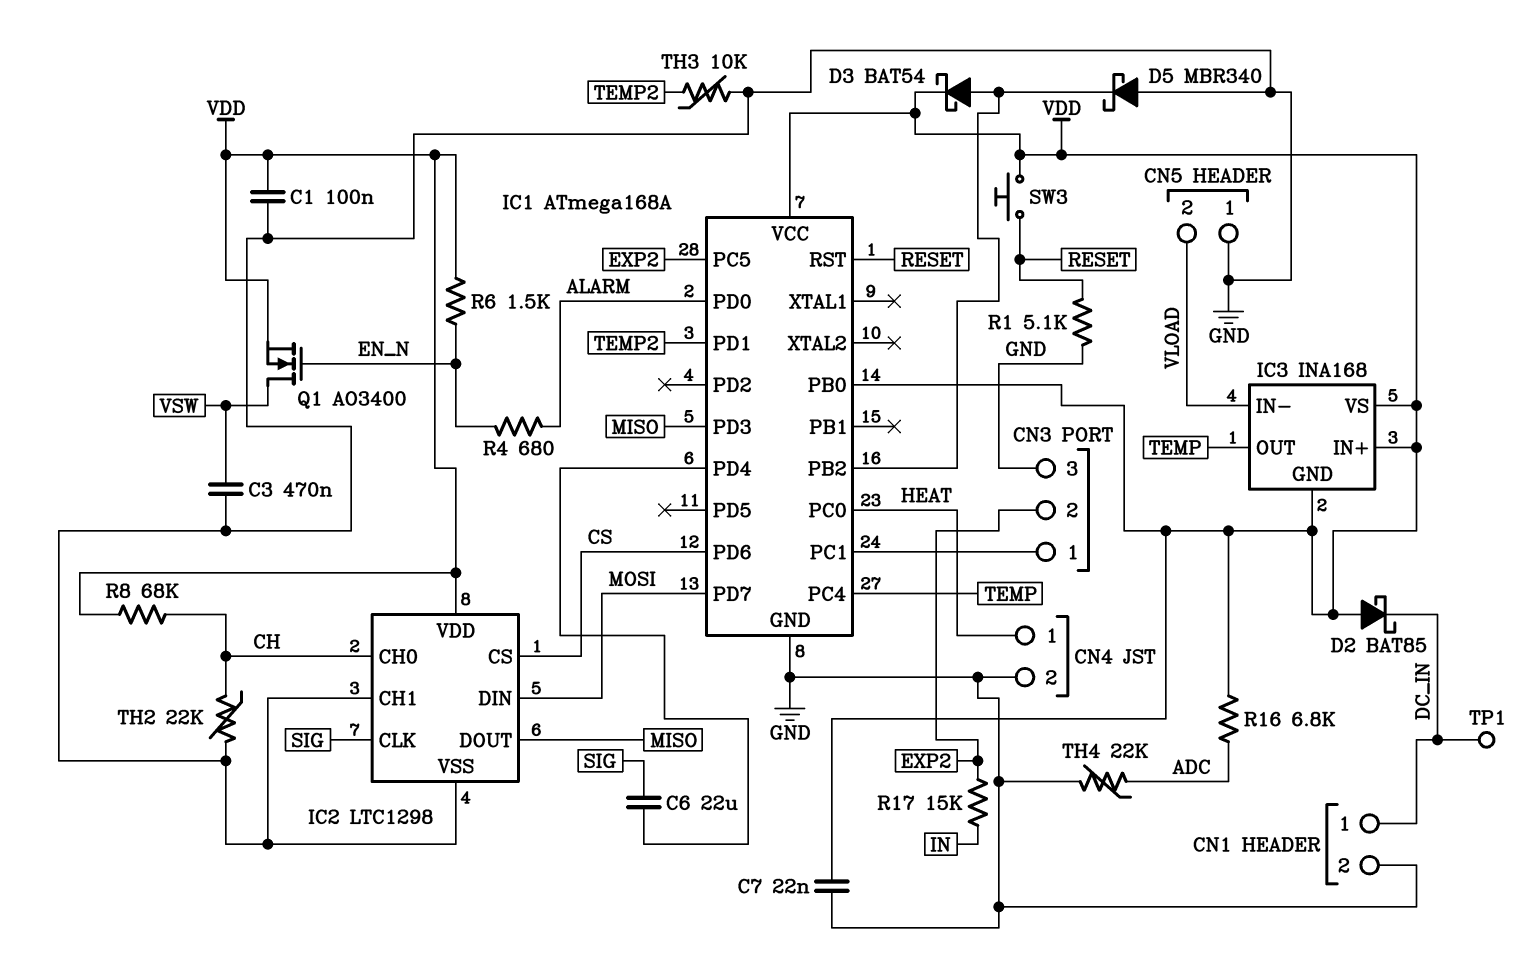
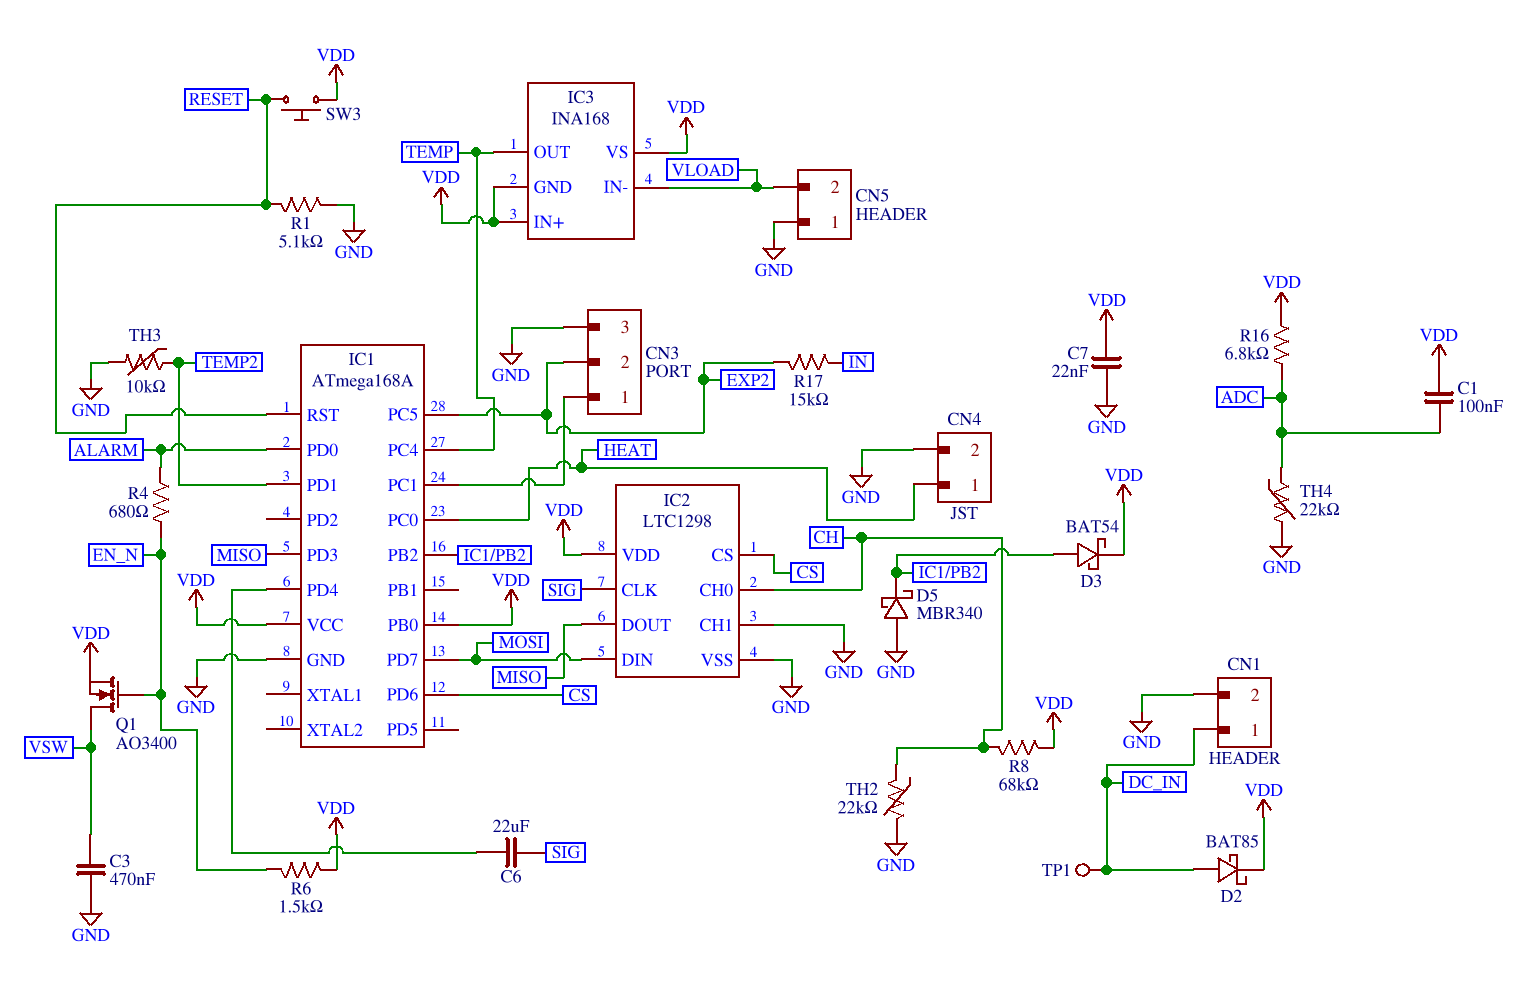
C1: 100nF (GND, VDD) -> 100nF (ADC, VDD)
D2: schottky BAT85 (A VDD, K DC_IN) -> schottky BAT85 (A DC_IN, K VDD)

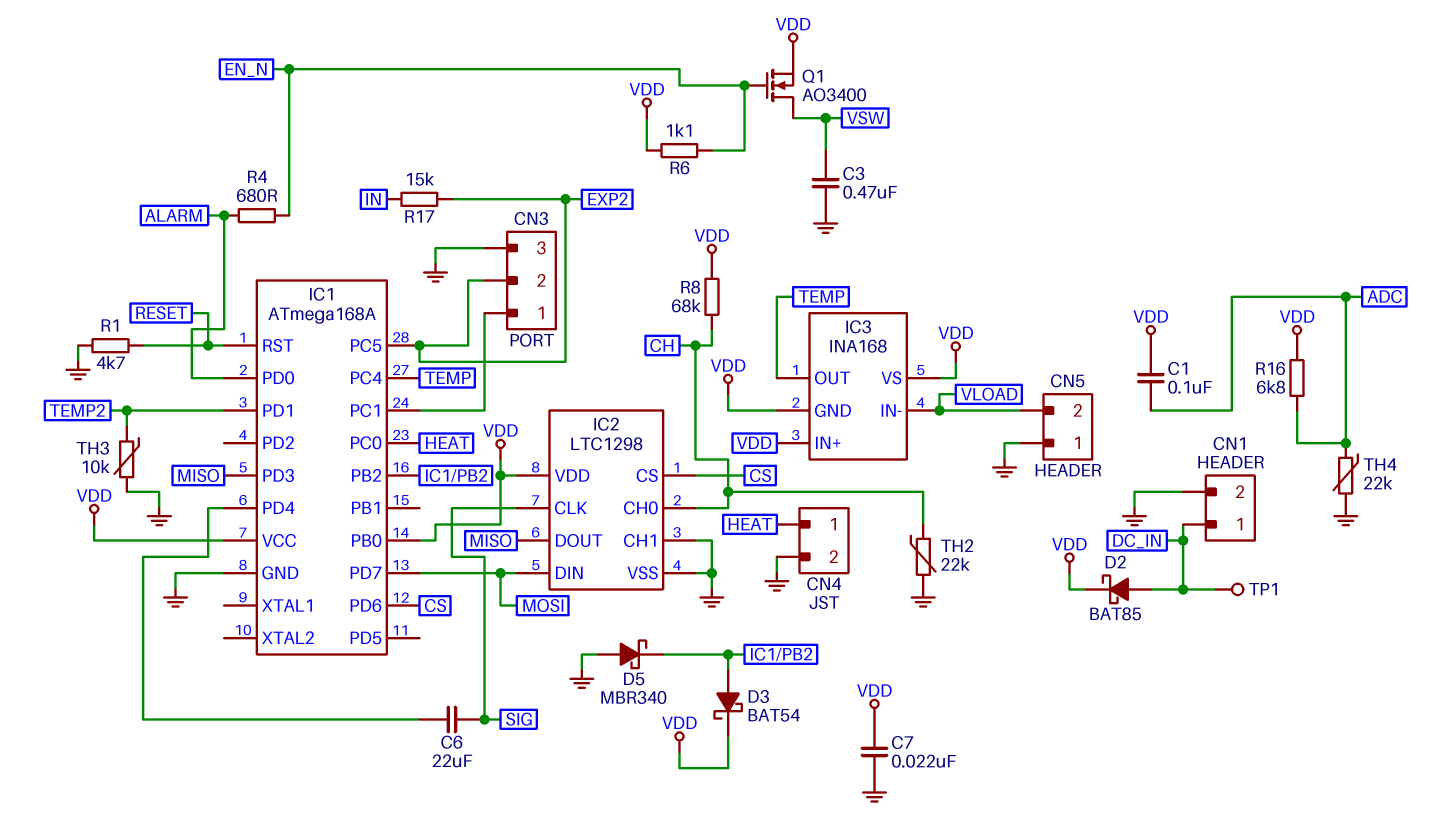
R1: 5.1k (GND, RESET) -> 4.7k (GND, RESET)
R6: 1.5k (EN_N, VDD) -> 1.1k (EN_N, VDD)
SW3: button (RESET, VDD) -> none

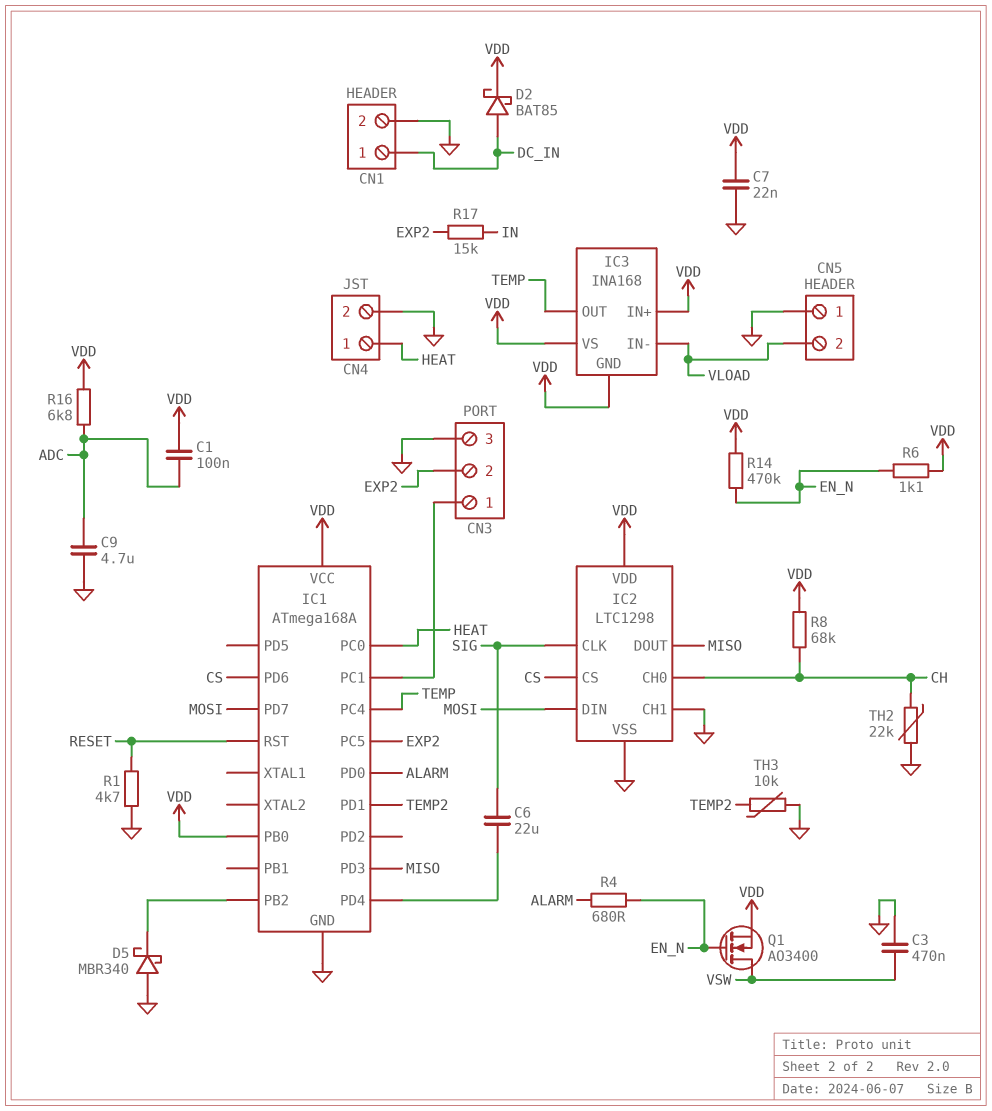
C9: none -> 4.7uF (ADC, GND)
D3: schottky BAT54 (A IC1/PB2, K VDD) -> none
R14: none -> 470k (EN_N, VDD)
TH4: 22k (ADC, GND) -> none
TP1: test point (DC_IN) -> none

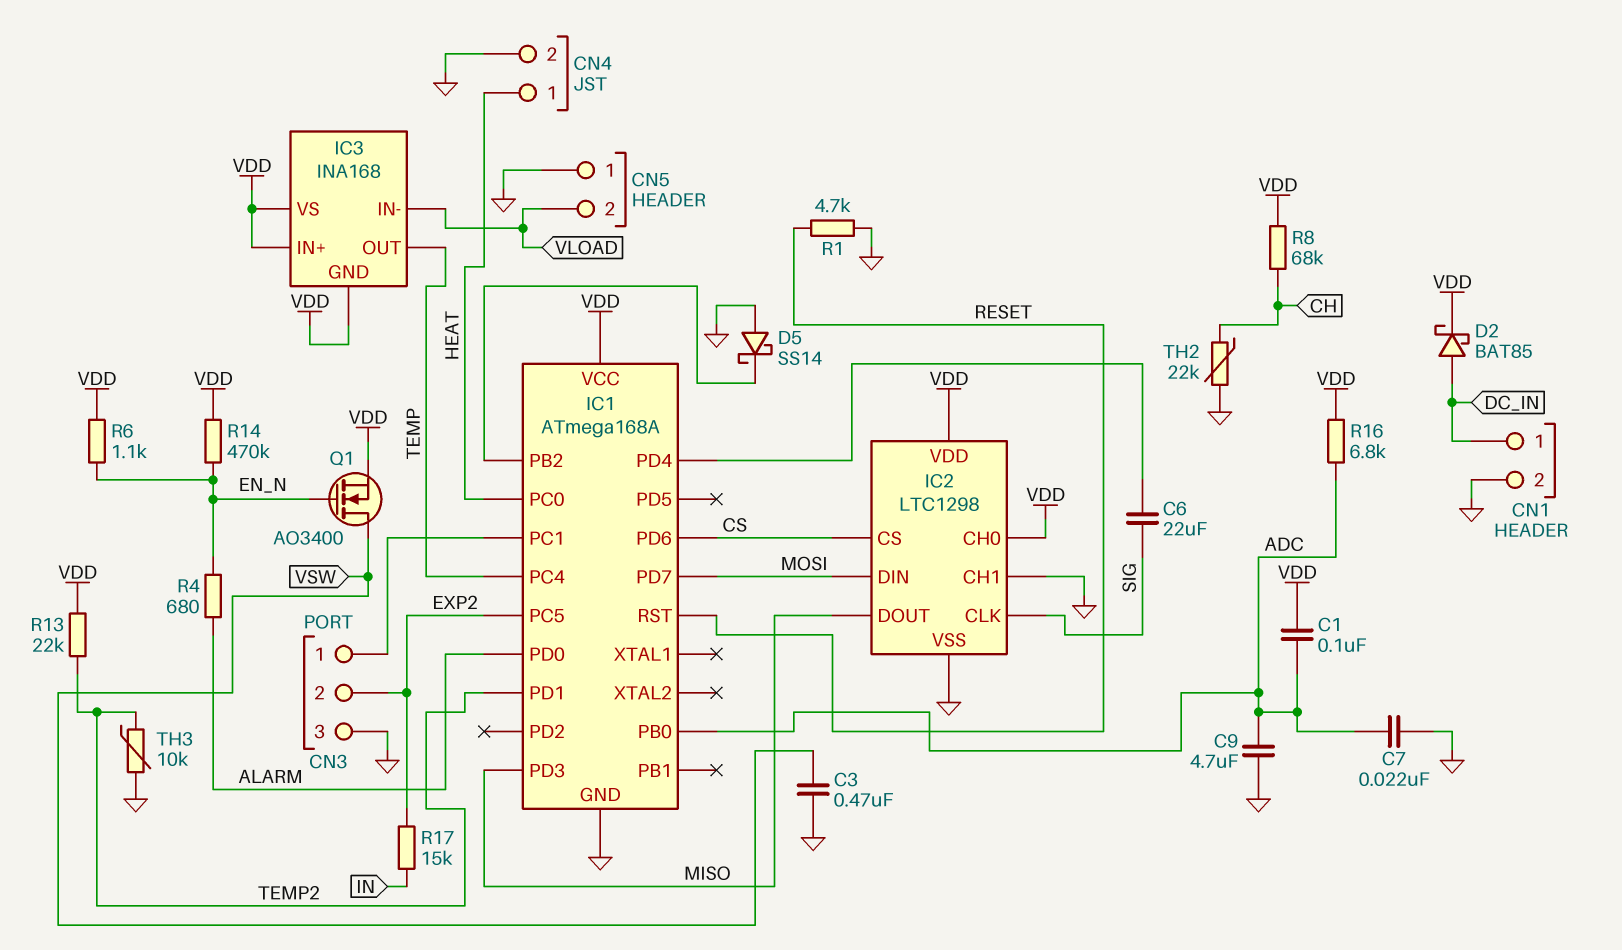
C7: 22nF (GND, VDD) -> 22nF (ADC, GND)
D5: schottky MBR340 (A GND, K IC1/PB2) -> schottky SS14 (A GND, K IC1/PB2)
IC1 pin PB0: VDD -> ADC
IC2 pin CH0: CH -> VDD
R13: none -> 22k (TEMP2, VDD)

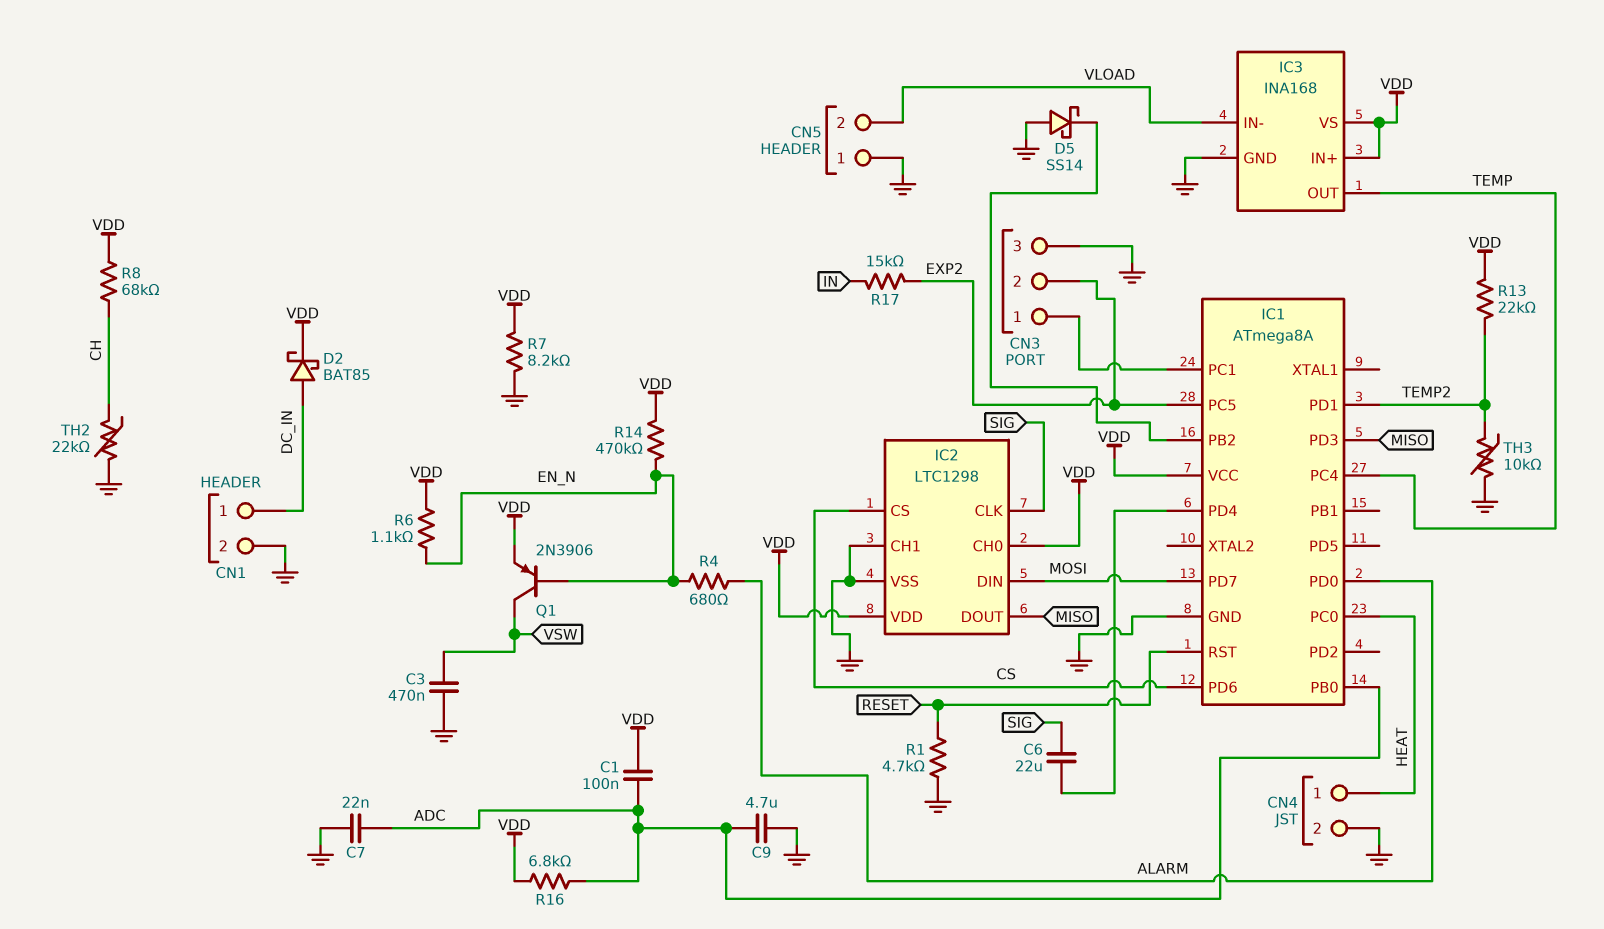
IC1: ATmega168A -> ATmega8A
IC3 pin GND: VDD -> GND
Q1: NMOS AO3400 (G EN_N, D VSW, S VDD) -> PNP 2N3906 (B EN_N, C VSW, E VDD)
R7: none -> 8.2k (GND, VDD)

